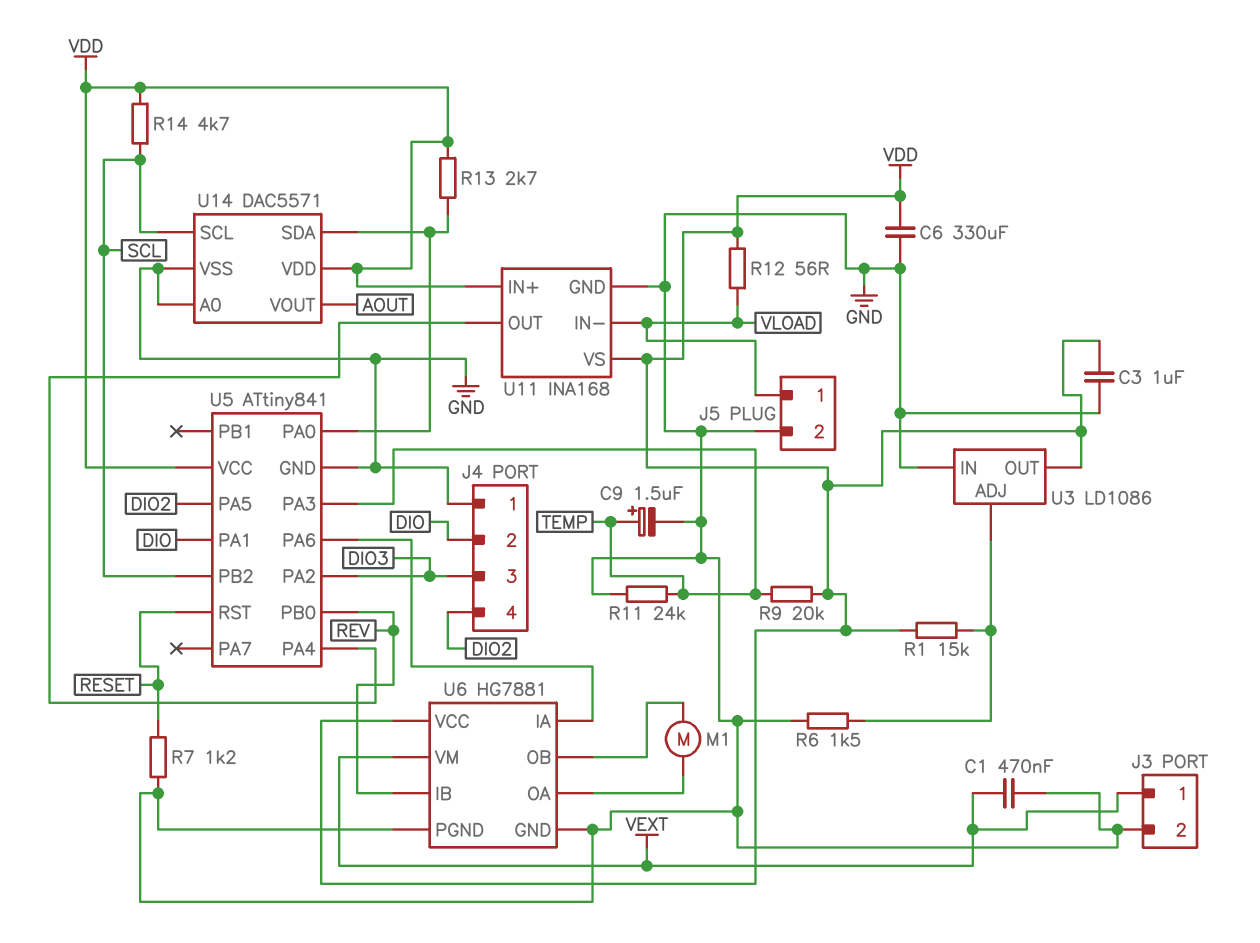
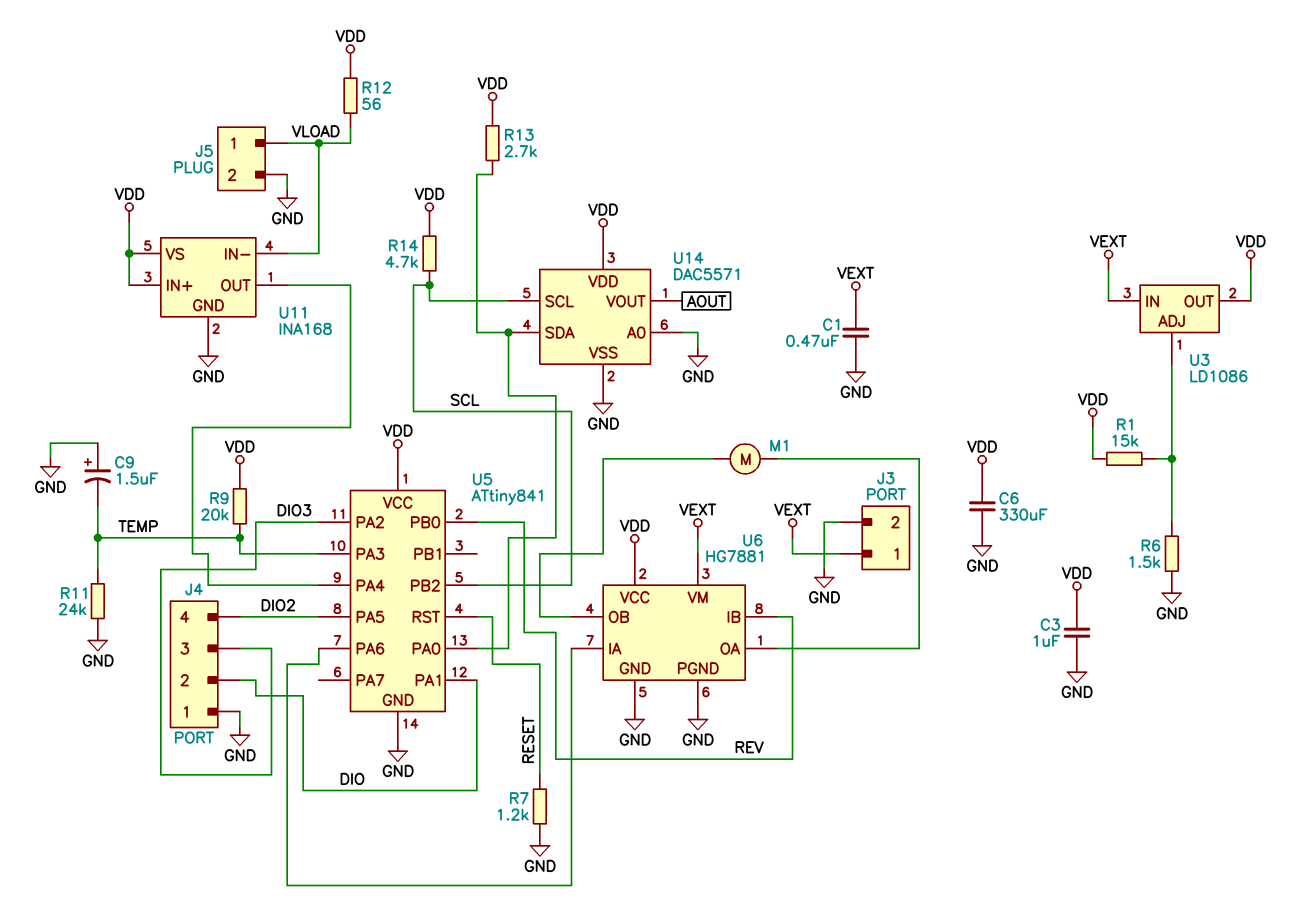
C9: 1.5uF (plus TEMP, minus GND) -> 1.5uF (plus GND, minus TEMP)
U3 pin IN: GND -> VEXT

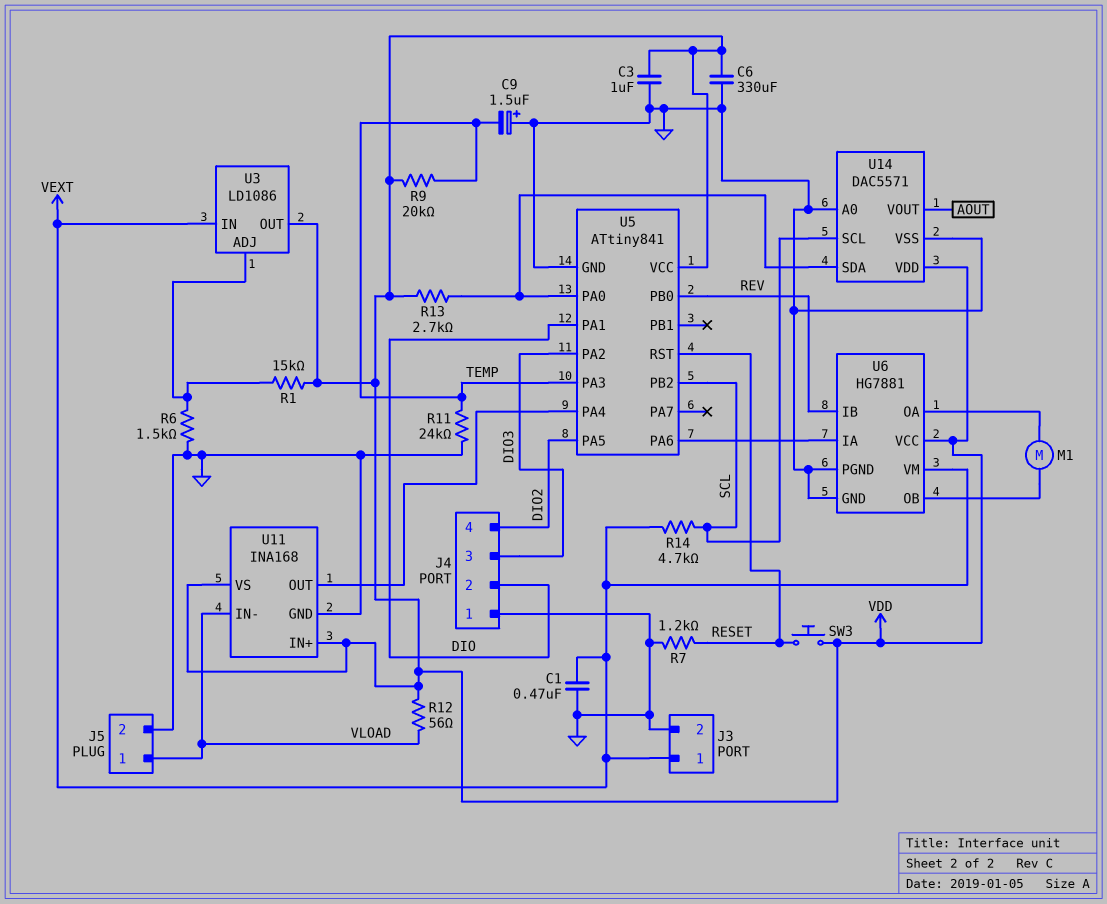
R14: 4.7k (SCL, VDD) -> 4.7k (SCL, VEXT)
SW3: none -> button (RESET, VDD)

